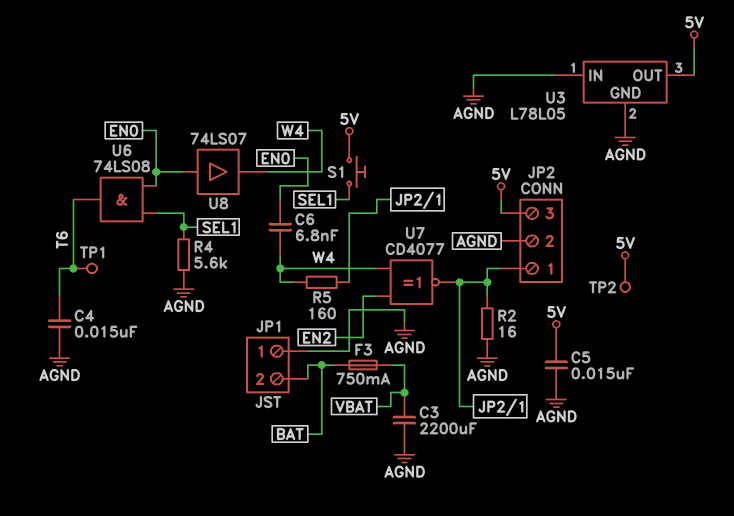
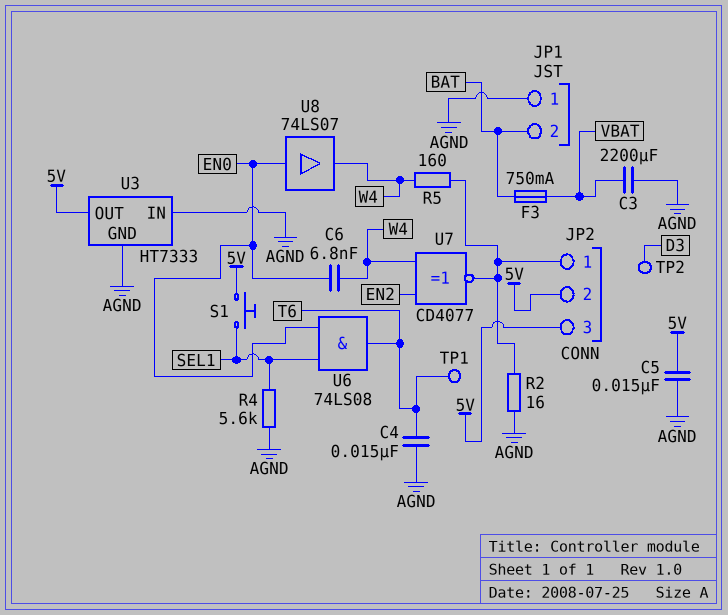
JP2 pin 2: AGND -> 5V
TP2: test point (5V) -> test point (D3)
U3: L78L05 -> HT7333

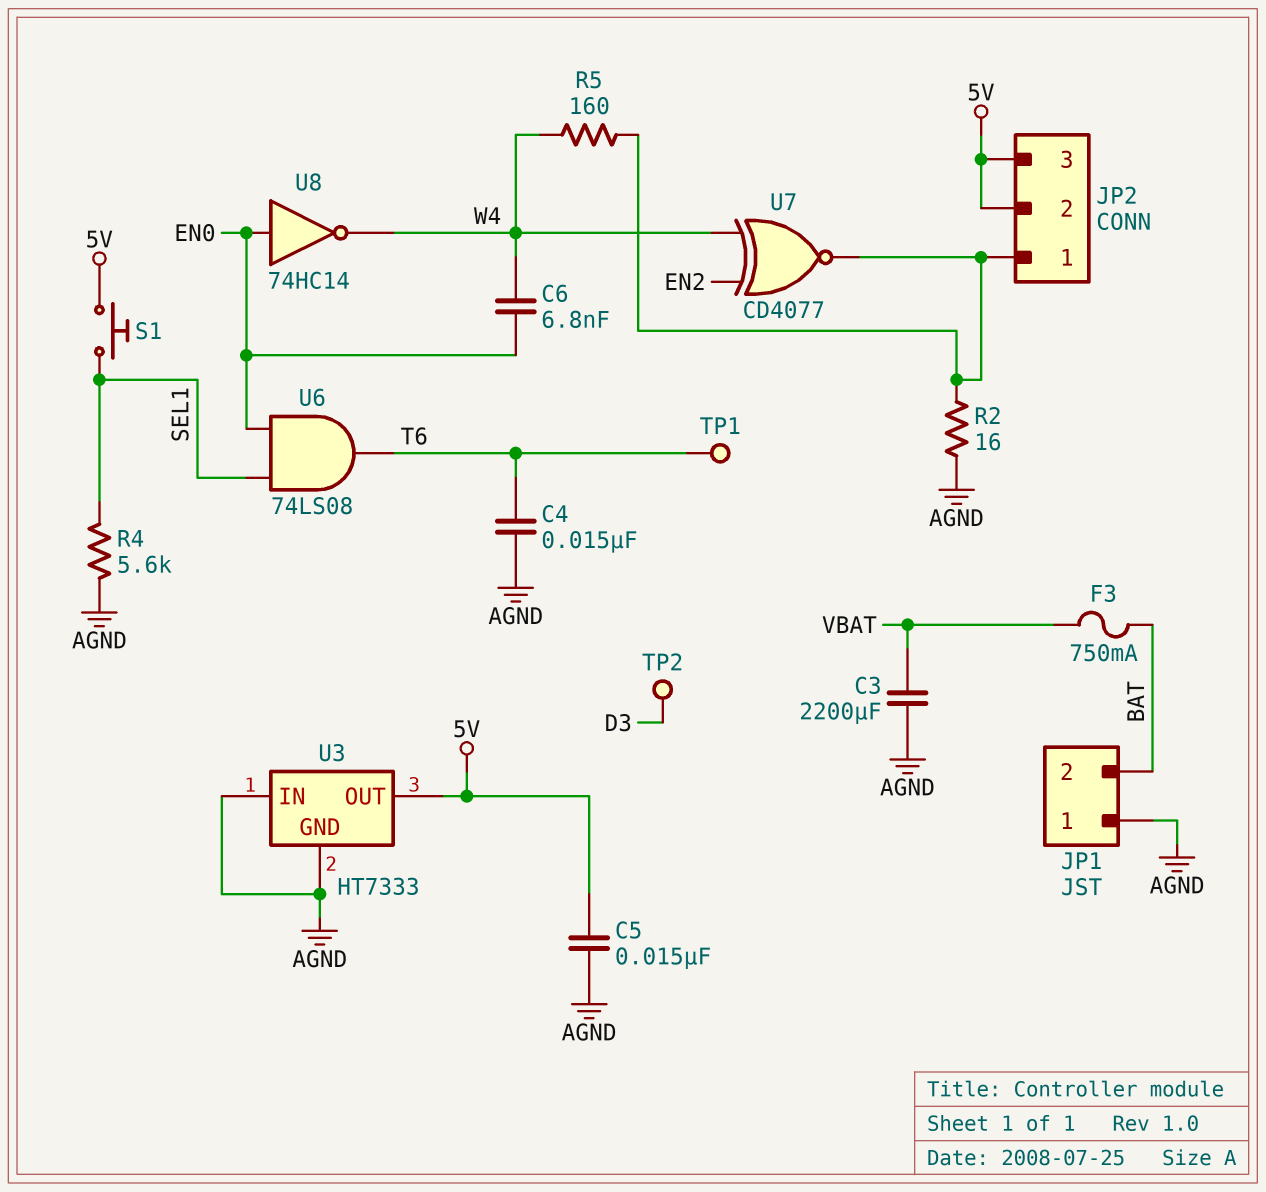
U8: buffer 74LS07 (in EN0, out W4) -> NOT 74HC14 (in EN0, out W4)

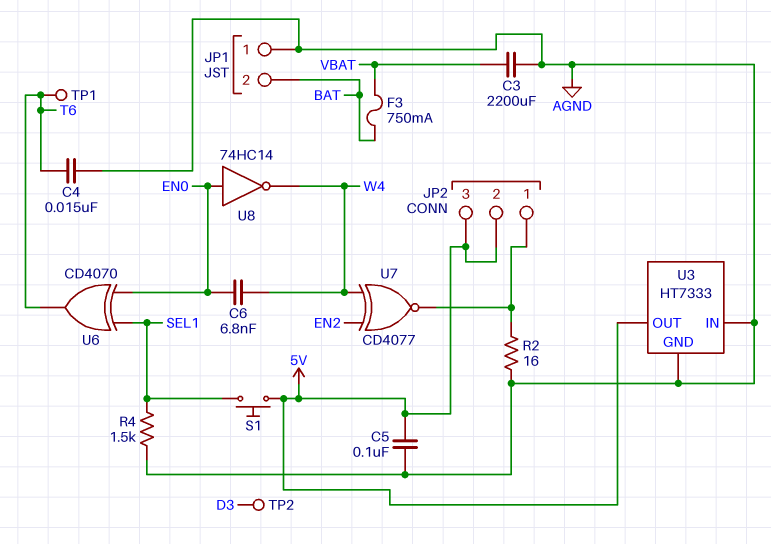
C5: 15nF (5V, AGND) -> 100nF (5V, AGND)
R4: 5.6k (AGND, SEL1) -> 1.5k (AGND, SEL1)
R5: 160 (JP2/1, W4) -> none
U6: AND 74LS08 (in EN0, in SEL1, out T6) -> XOR CD4070 (in EN0, in SEL1, out T6)

